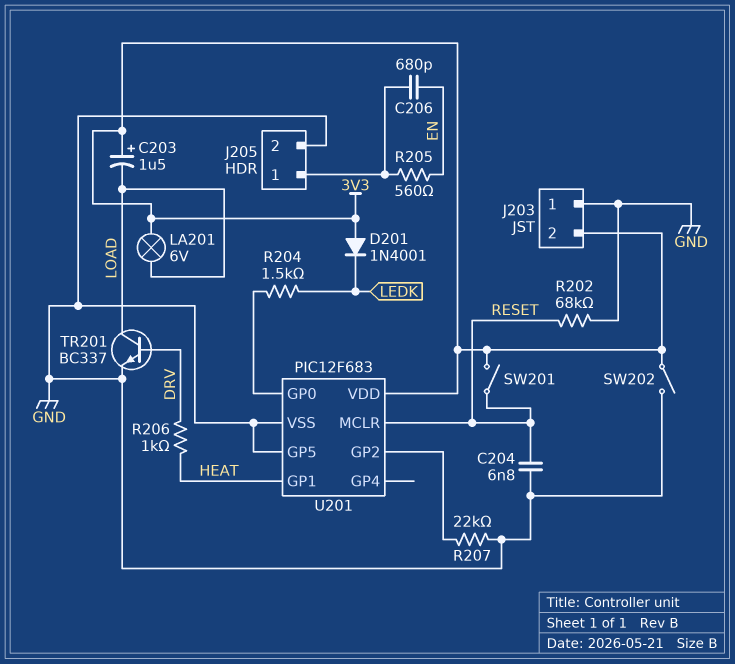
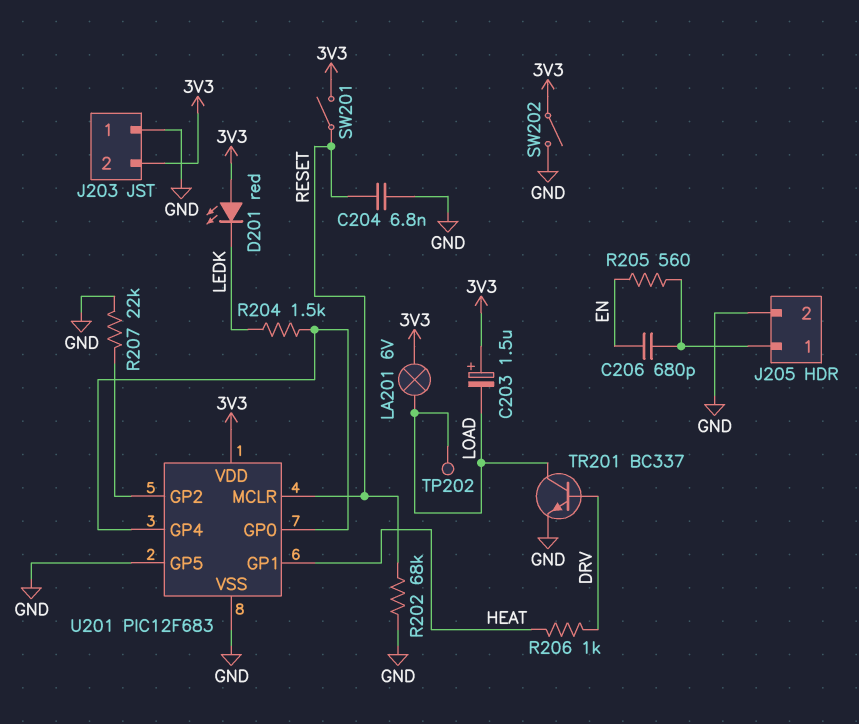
D201: diode 1N4001 (A 3V3, K LEDK) -> LED red (A 3V3, K LEDK)
TP202: none -> test point (LOAD)
U201 pin GP4: none -> U201/GP0

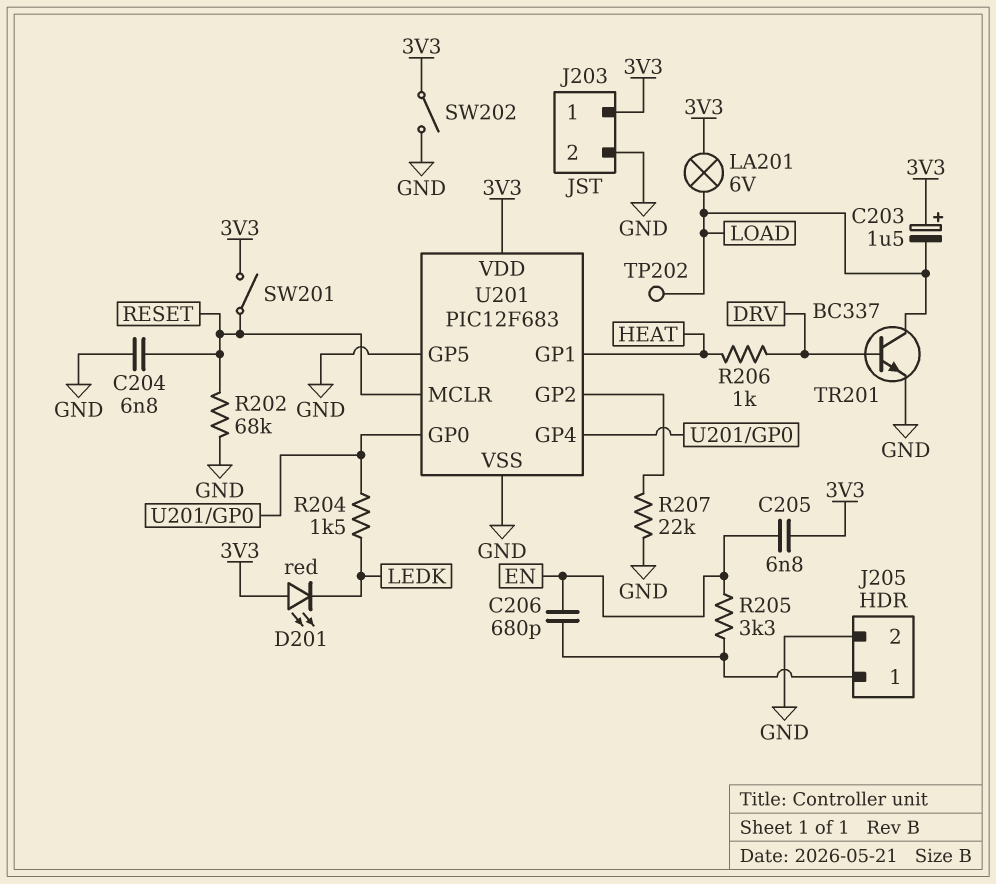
C205: none -> 6.8nF (3V3, EN)
J203 pin 1: GND -> 3V3
J203 pin 2: 3V3 -> GND
R205: 560 (EN, J205/1) -> 3.3k (EN, J205/1)

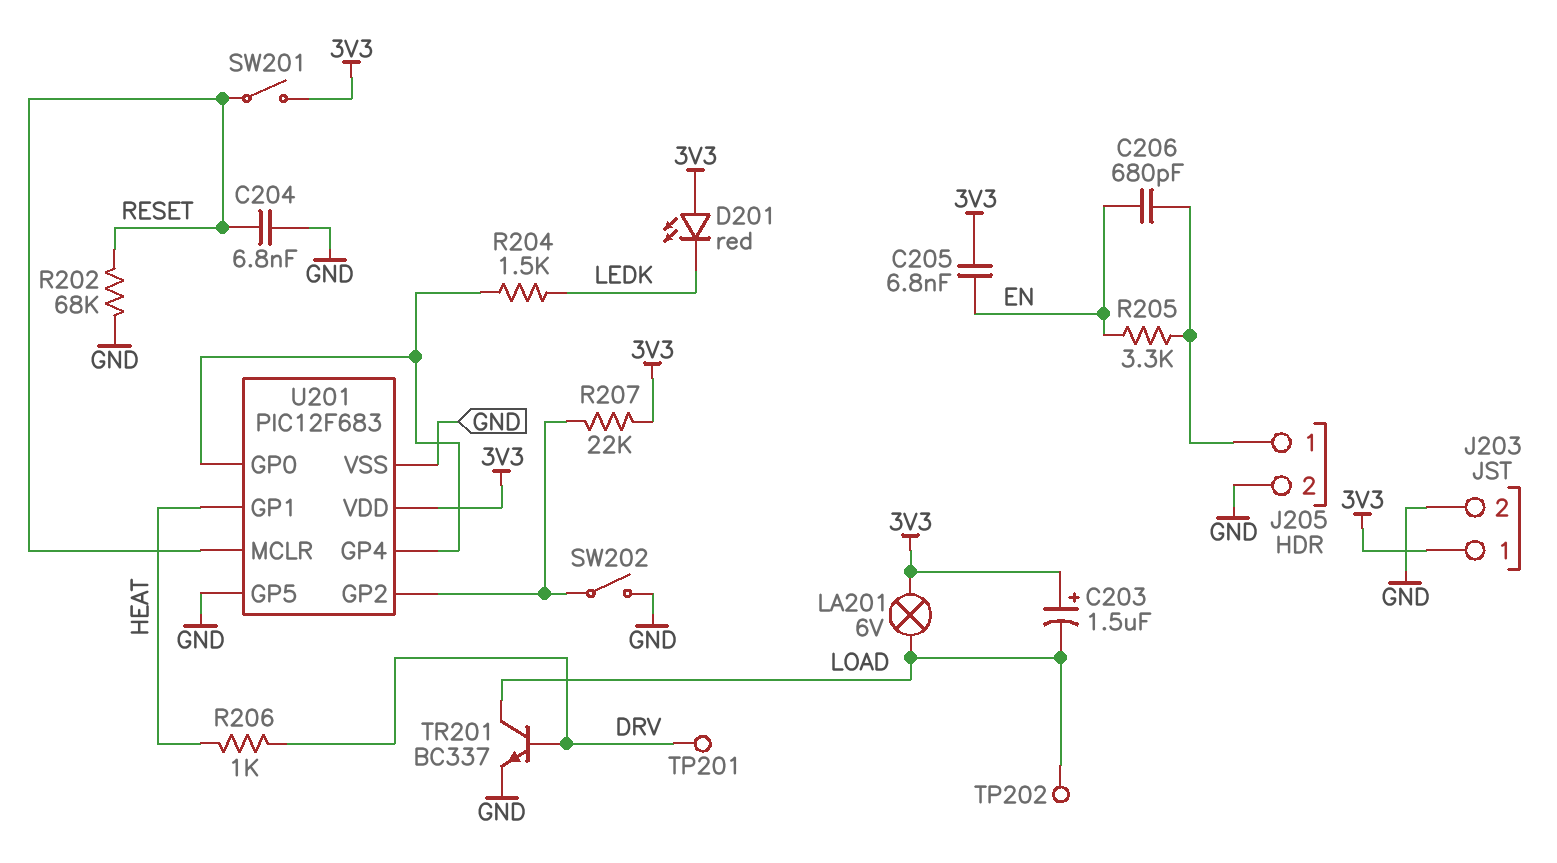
R207: 22k (GND, U201/GP2) -> 22k (3V3, U201/GP2)
SW202: switch (3V3, GND) -> switch (GND, U201/GP2)
TP201: none -> test point (DRV)

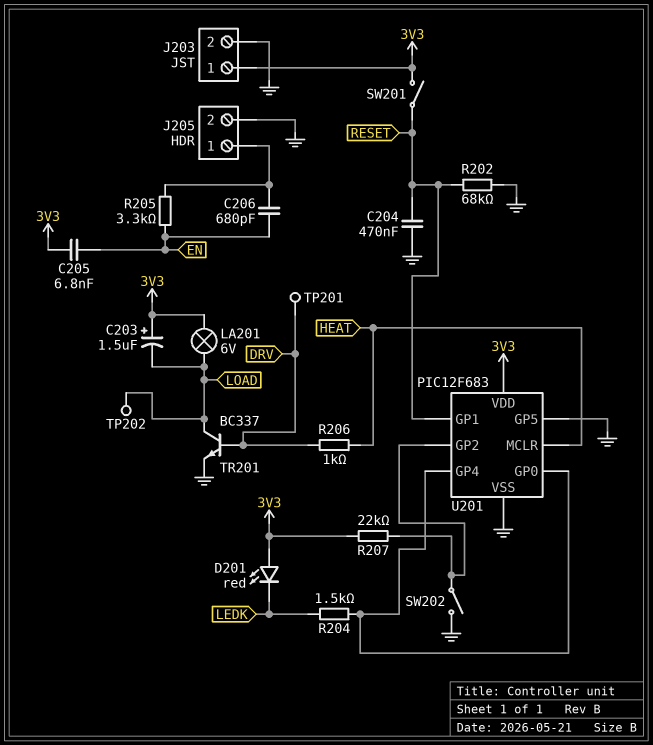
C204: 6.8nF (GND, RESET) -> 470nF (GND, RESET)
U201 pin GP1: HEAT -> RESET
U201 pin MCLR: RESET -> HEAT

